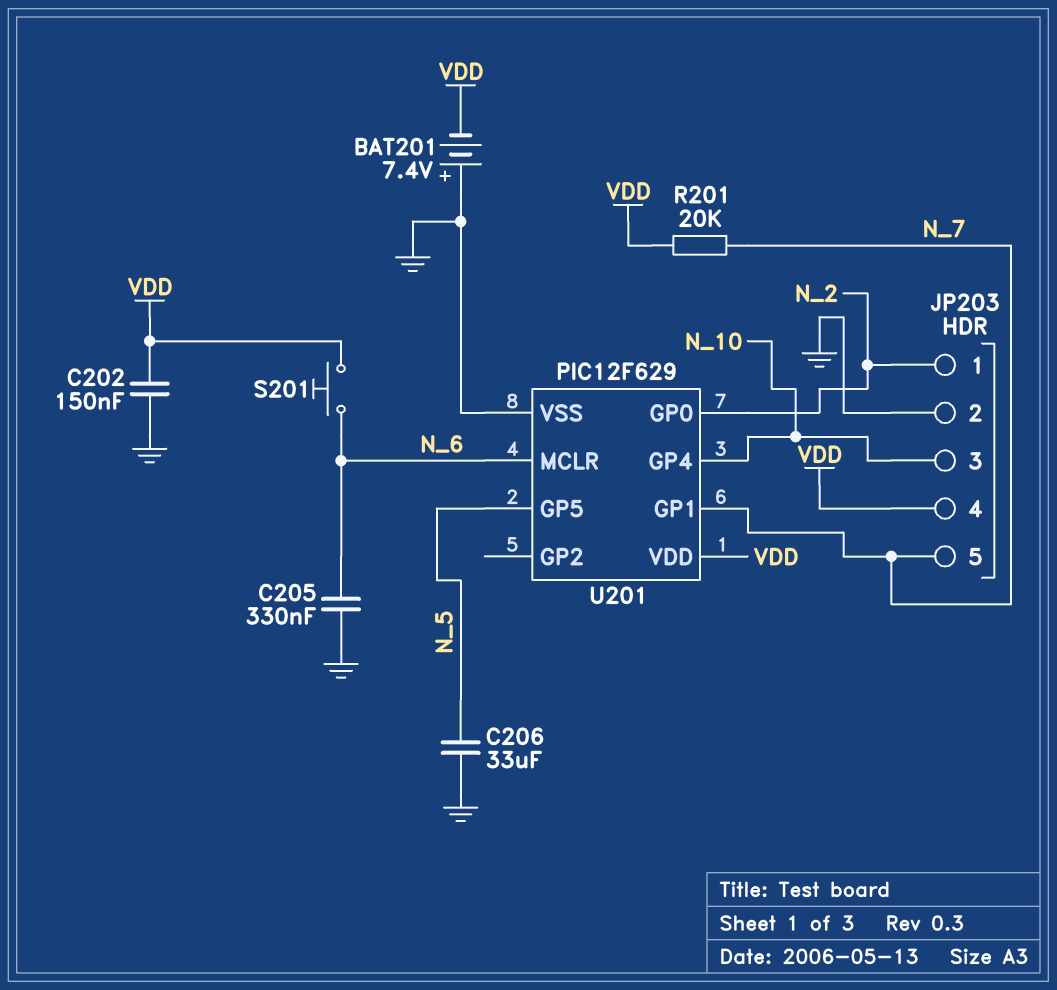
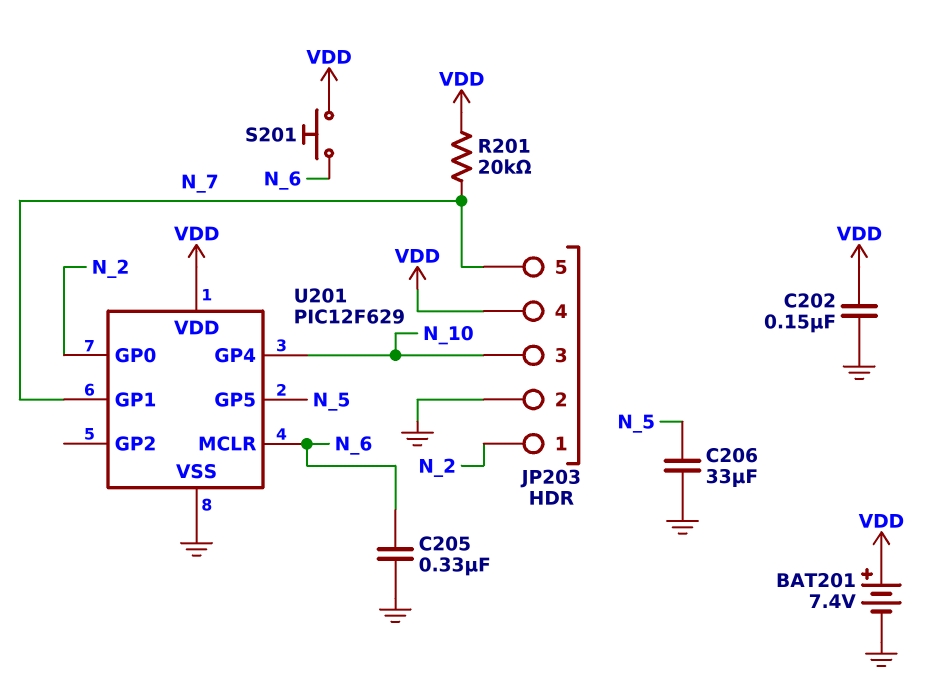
BAT201: 7.4V (plus GND, minus VDD) -> 7.4V (plus VDD, minus GND)

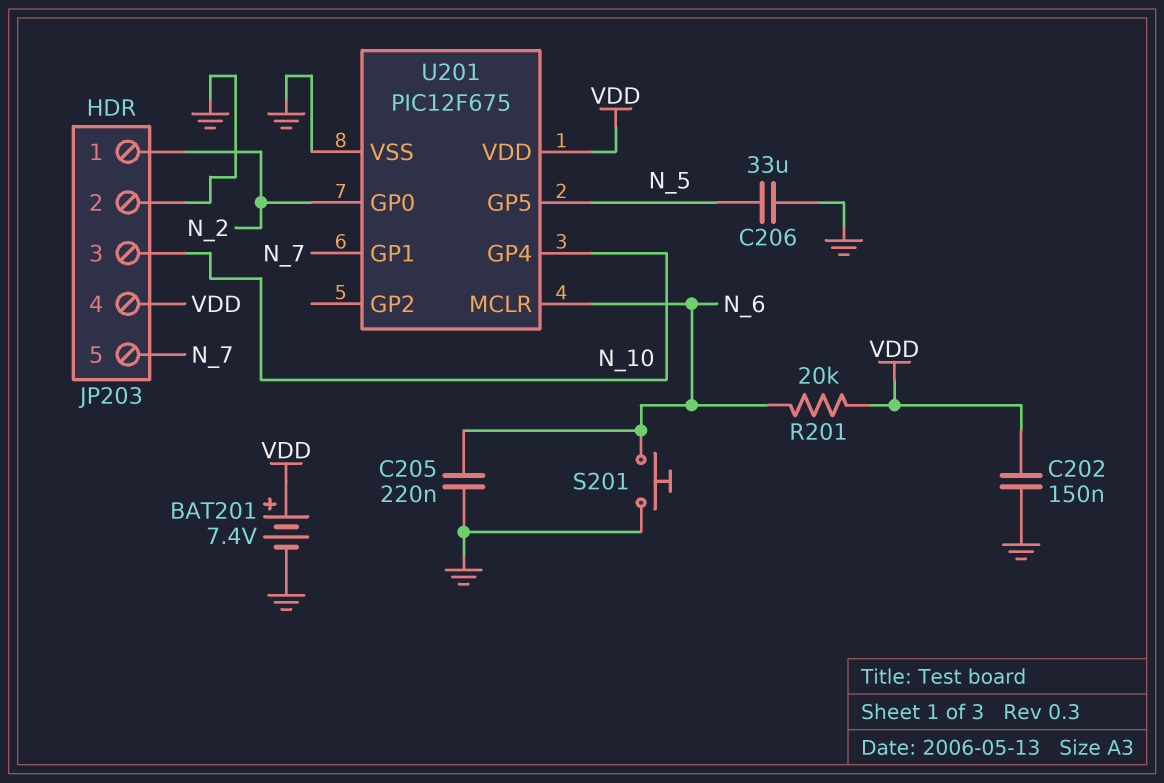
C205: 330nF (GND, N_6) -> 220nF (GND, N_6)
R201: 20k (N_7, VDD) -> 20k (N_6, VDD)
S201: button (N_6, VDD) -> button (GND, N_6)
U201: PIC12F629 -> PIC12F675

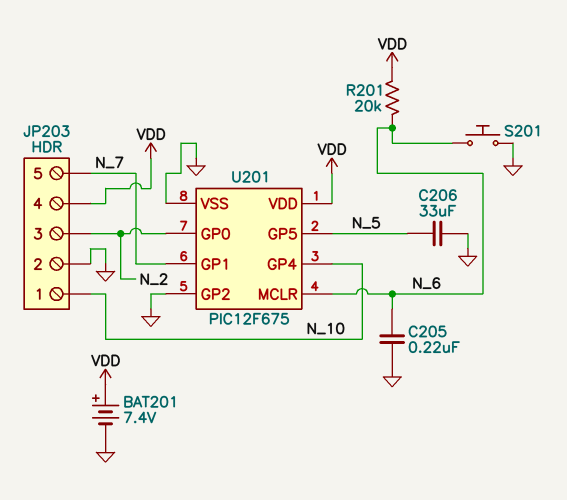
C202: 150nF (GND, VDD) -> none
JP203 pin 1: N_2 -> N_10
JP203 pin 3: N_10 -> N_2
U201 pin GP2: none -> GND

